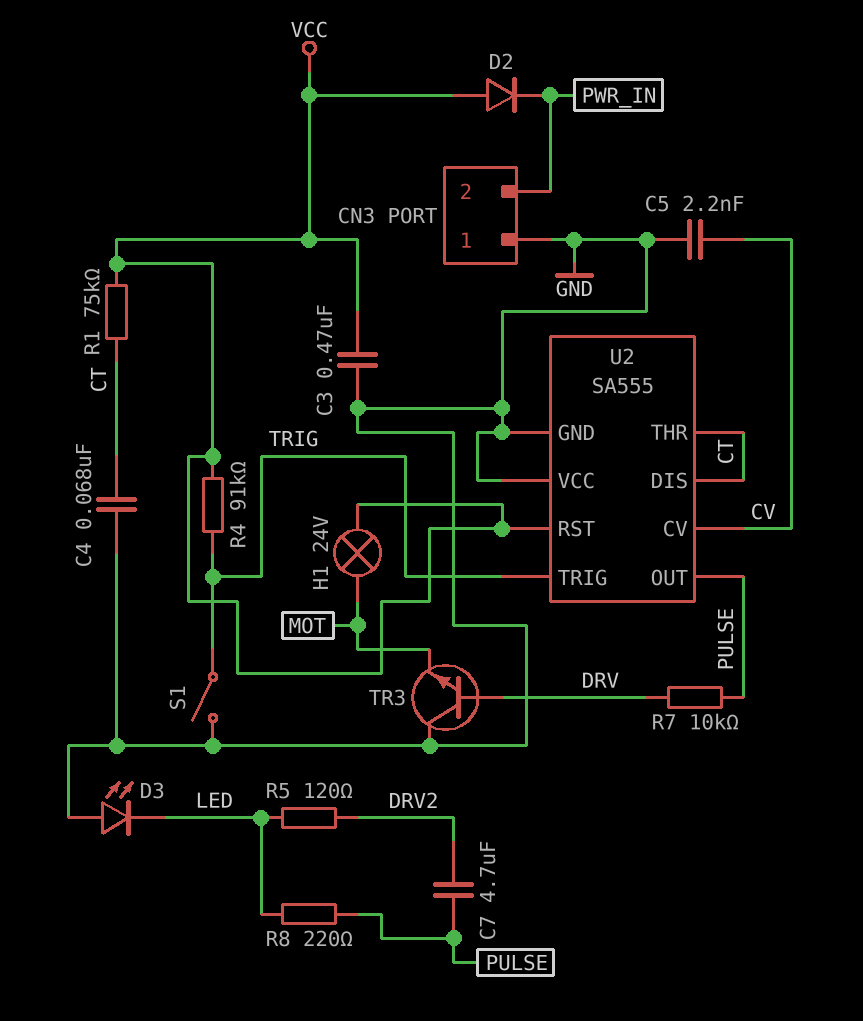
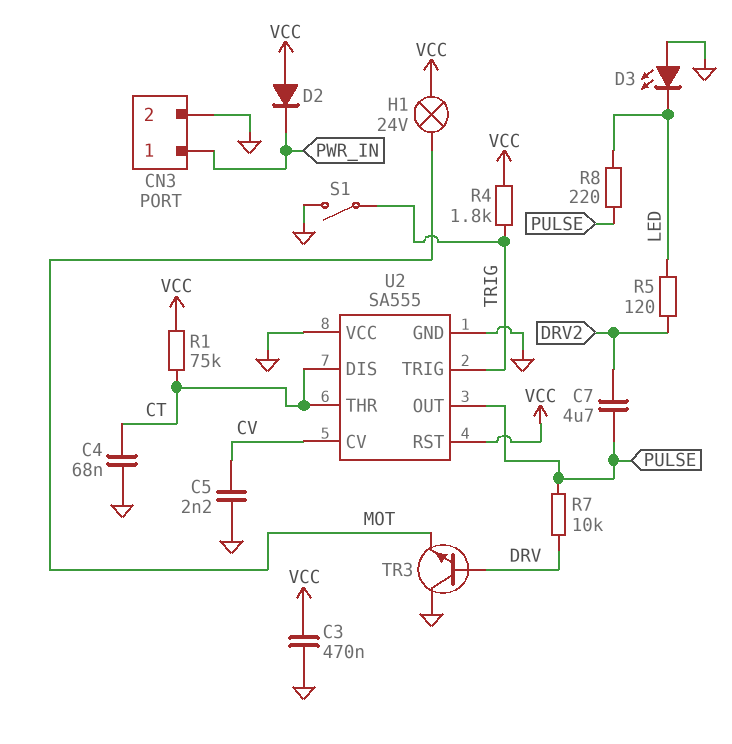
CN3 pin 1: GND -> PWR_IN
CN3 pin 2: PWR_IN -> GND
R4: 91k (TRIG, VCC) -> 1.8k (TRIG, VCC)

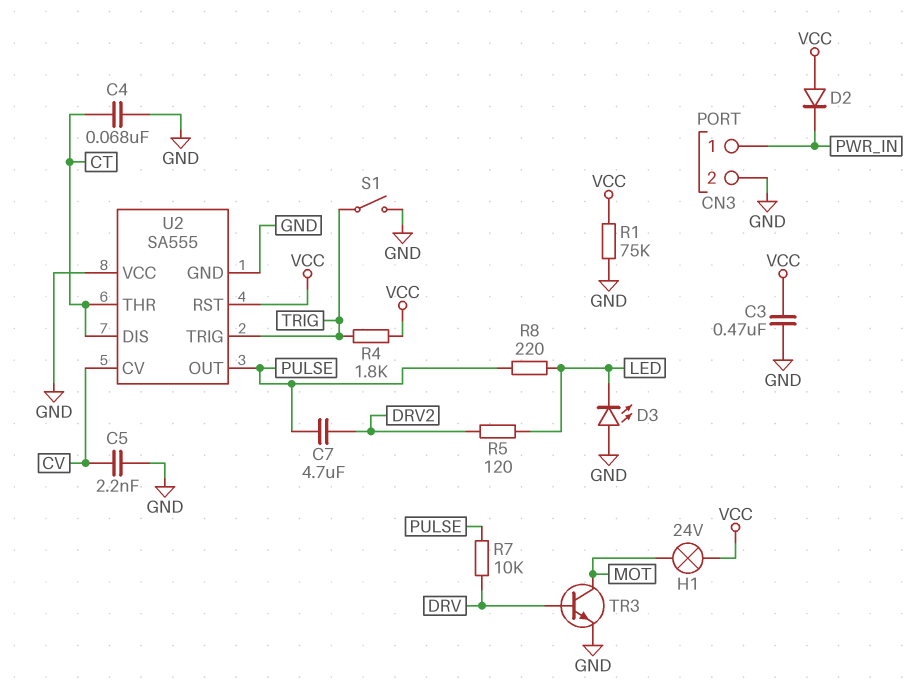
R1: 75k (CT, VCC) -> 75k (GND, VCC)
TR3: NPN (B DRV, C GND, E MOT) -> NPN (B DRV, C MOT, E GND)

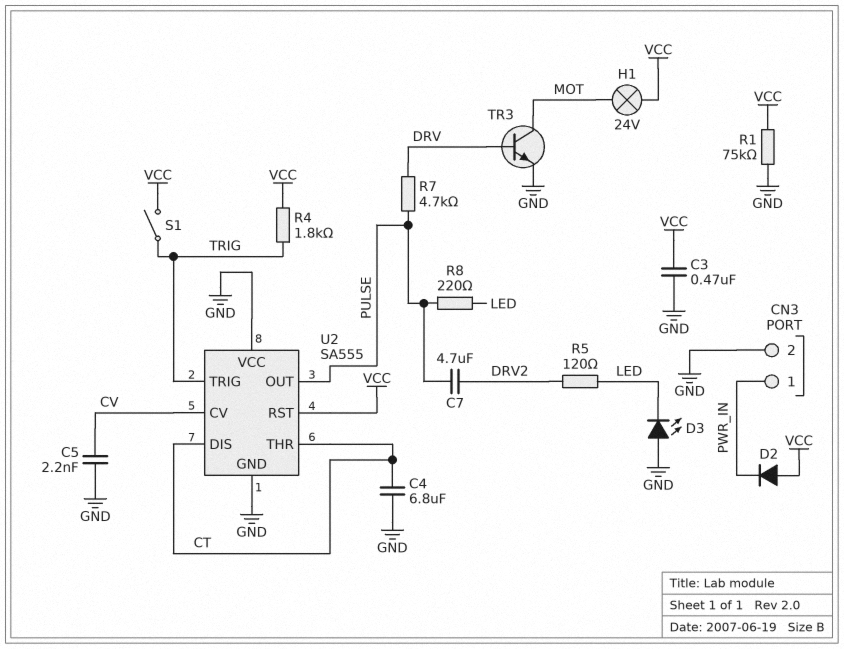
C4: 68nF (CT, GND) -> 6.8uF (CT, GND)
R7: 10k (DRV, PULSE) -> 4.7k (DRV, PULSE)
S1: switch (GND, TRIG) -> switch (TRIG, VCC)

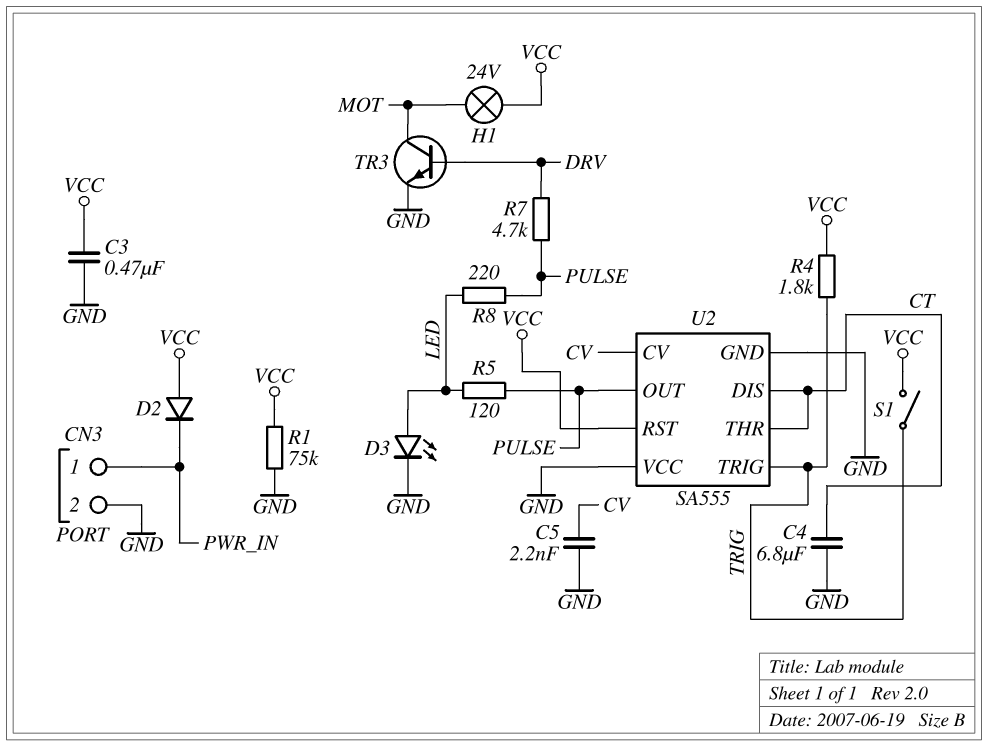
C7: 4.7uF (DRV2, PULSE) -> none
D3: LED (A GND, K LED) -> LED (A LED, K GND)
R5: 120 (DRV2, LED) -> 120 (LED, PULSE)

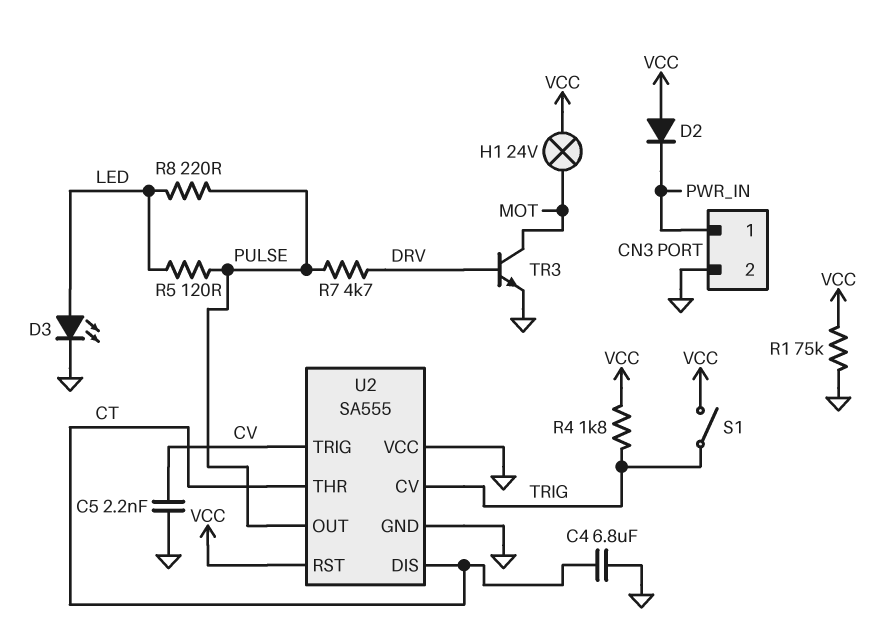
C3: 470nF (GND, VCC) -> none
U2 pin CV: CV -> TRIG
U2 pin TRIG: TRIG -> CV

